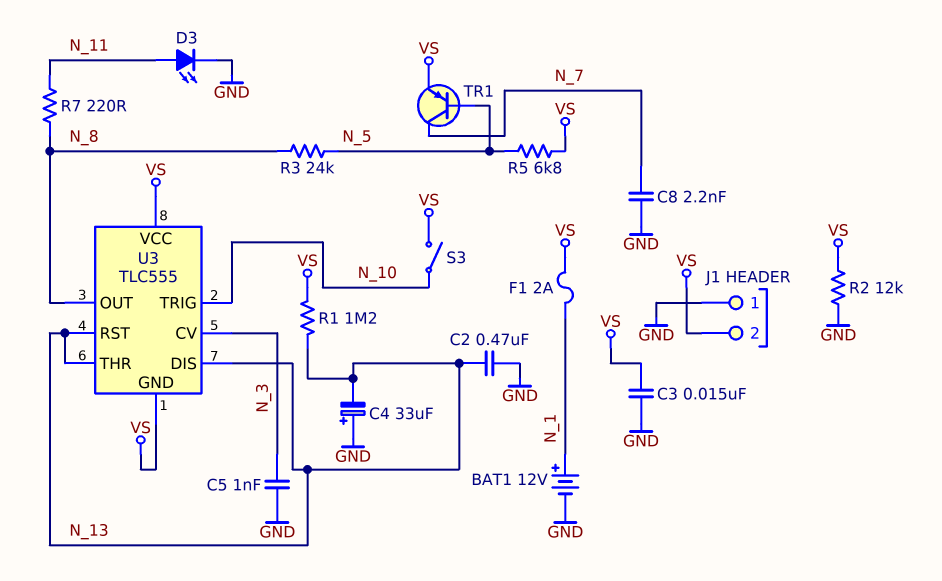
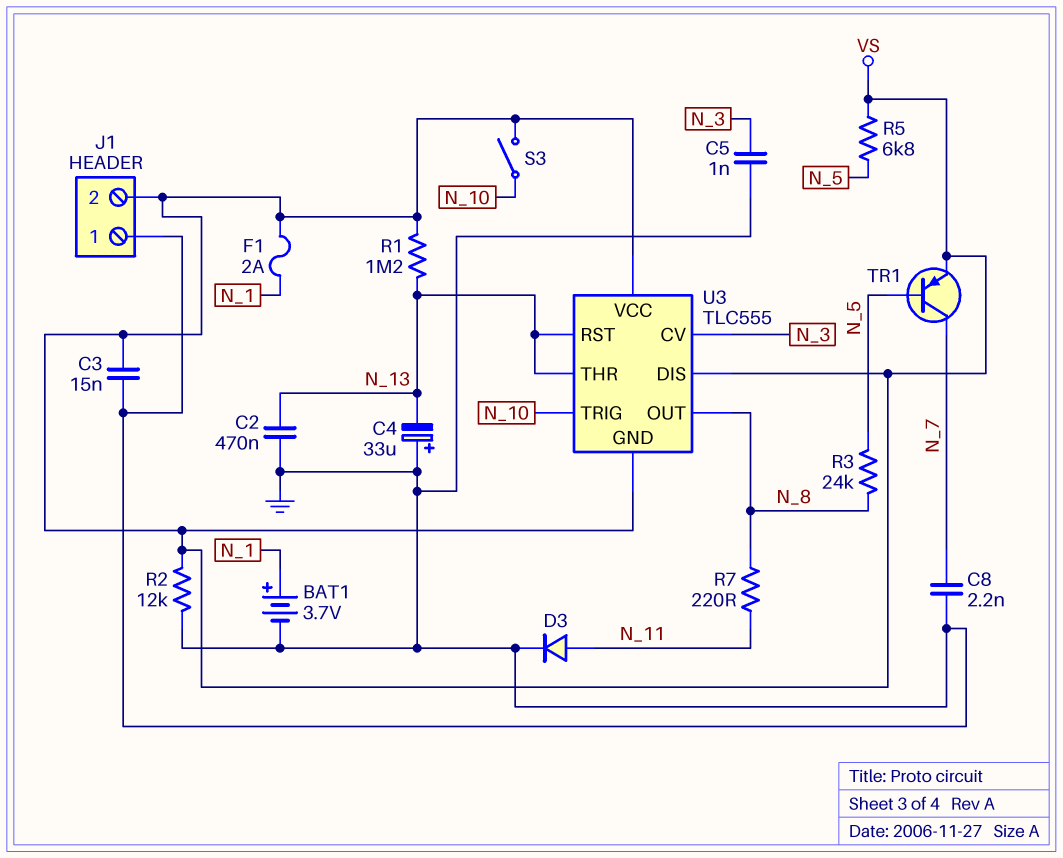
BAT1: 12V (plus N_1, minus GND) -> 3.7V (plus N_1, minus GND)
D3: LED (A N_11, K GND) -> diode (A N_11, K GND)
U3 pin DIS: N_13 -> VS

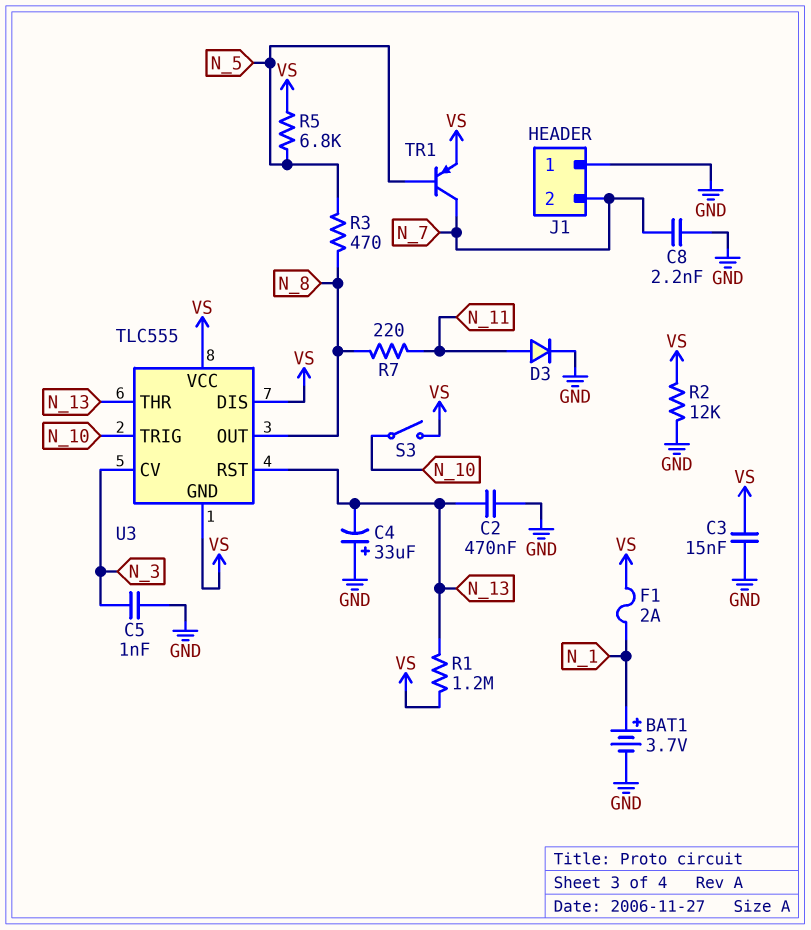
J1 pin 2: VS -> N_7
R3: 24k (N_5, N_8) -> 470 (N_5, N_8)

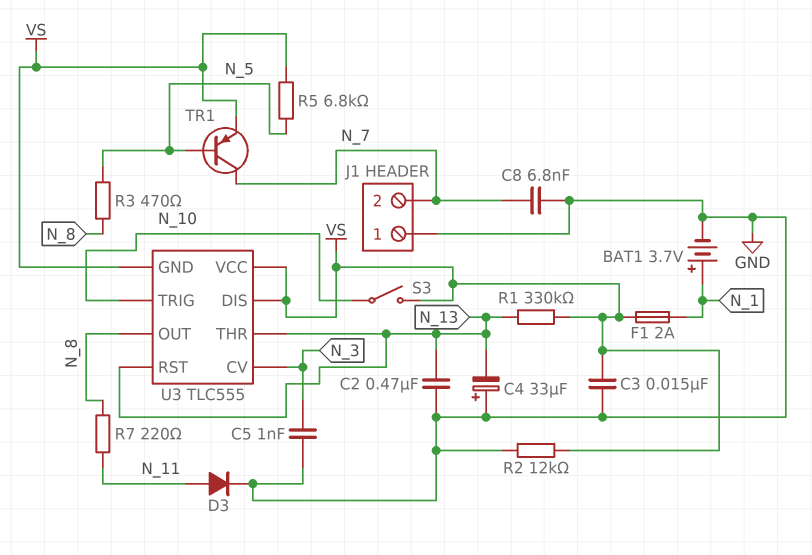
C8: 2.2nF (GND, N_7) -> 6.8nF (GND, N_7)
R1: 1.2M (N_13, VS) -> 330k (N_13, VS)

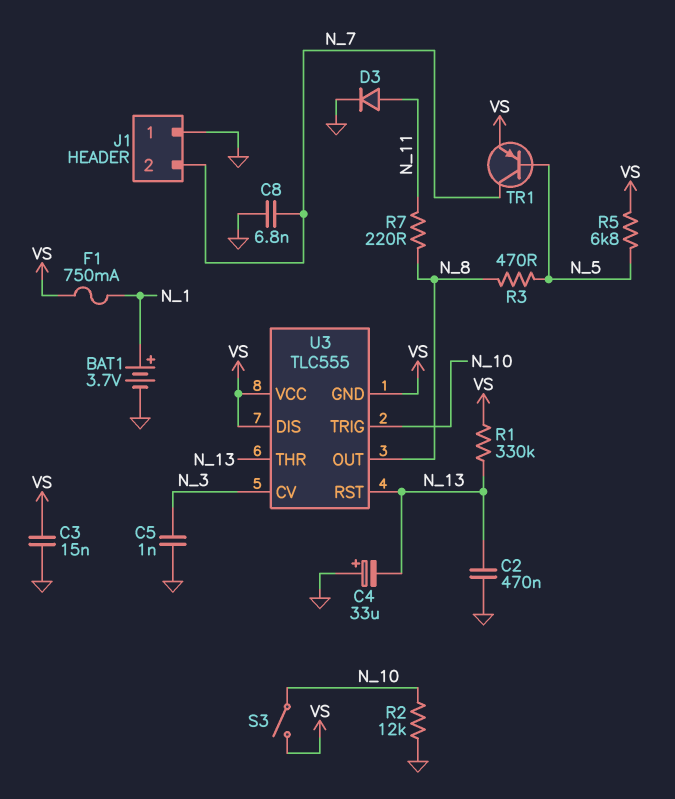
F1: 2A (N_1, VS) -> 750mA (N_1, VS)
R2: 12k (GND, VS) -> 12k (GND, N_10)

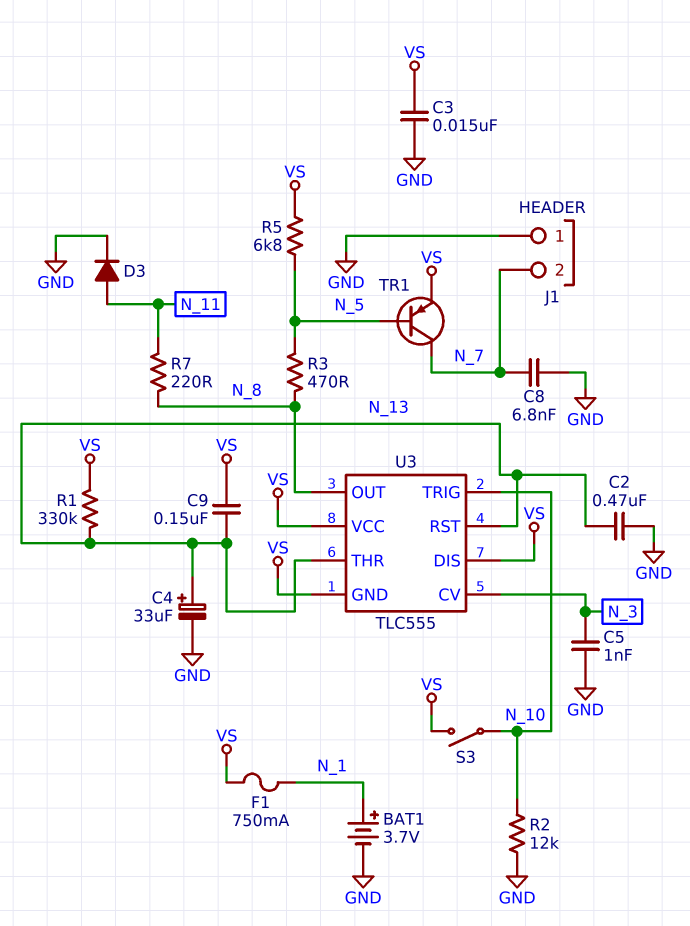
C4: 33uF (plus GND, minus N_13) -> 33uF (plus N_13, minus GND)
C9: none -> 150nF (N_13, VS)

